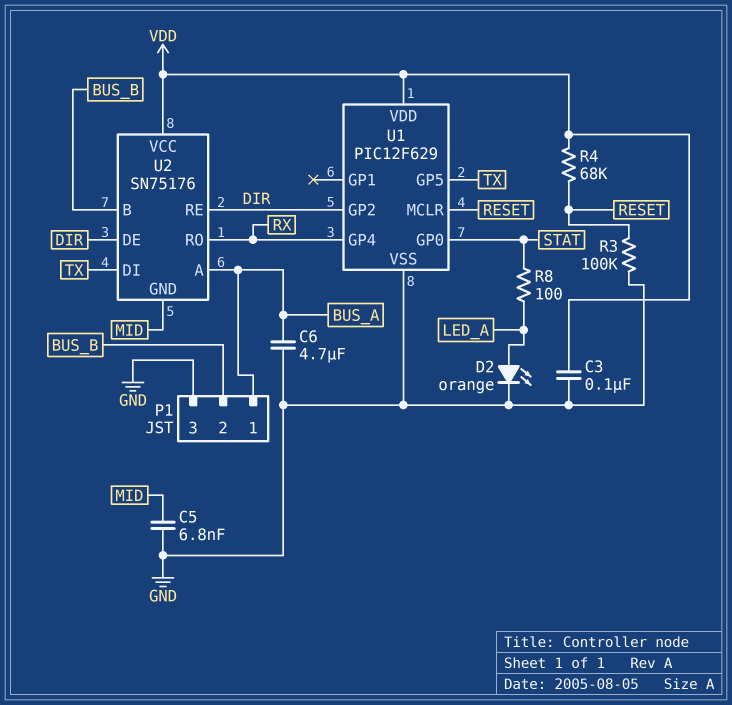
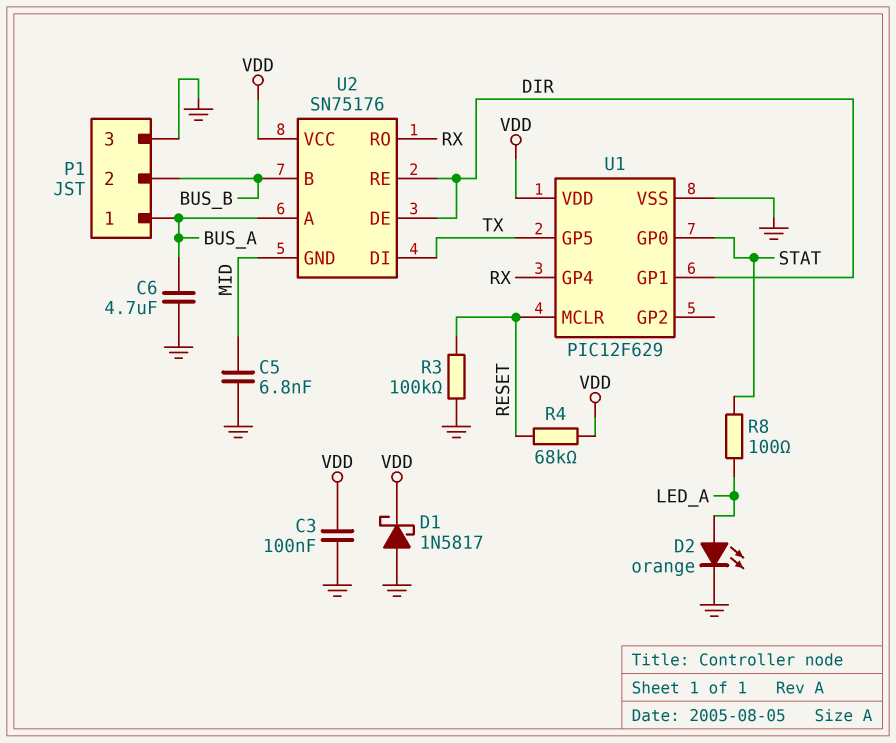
D1: none -> schottky 1N5817 (A GND, K VDD)
U1 pin GP1: none -> DIR
U1 pin GP2: DIR -> none

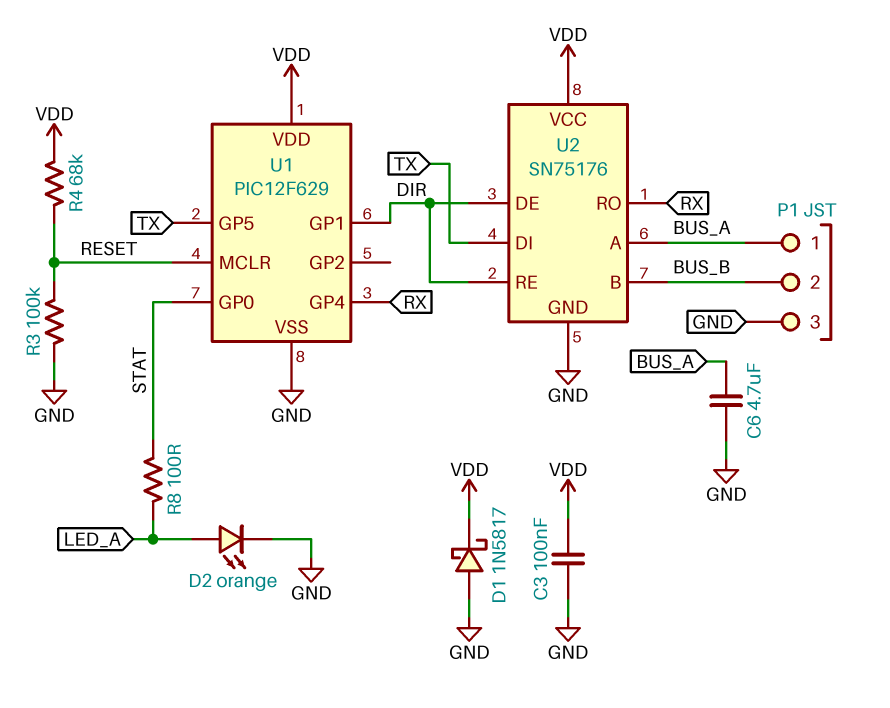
C5: 6.8nF (GND, MID) -> none
U2 pin GND: MID -> GND

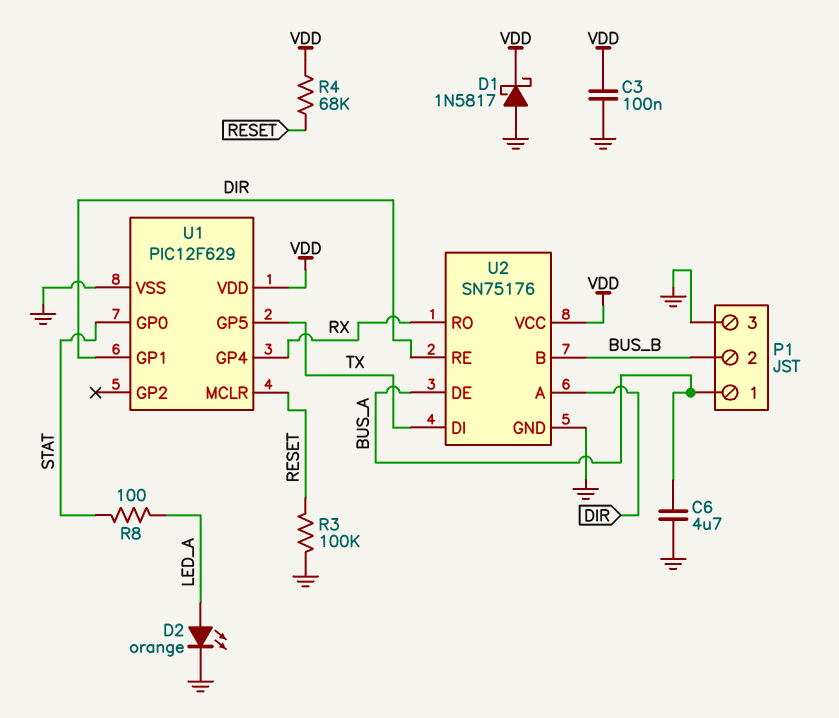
U2 pin A: BUS_A -> DIR
U2 pin DE: DIR -> BUS_A

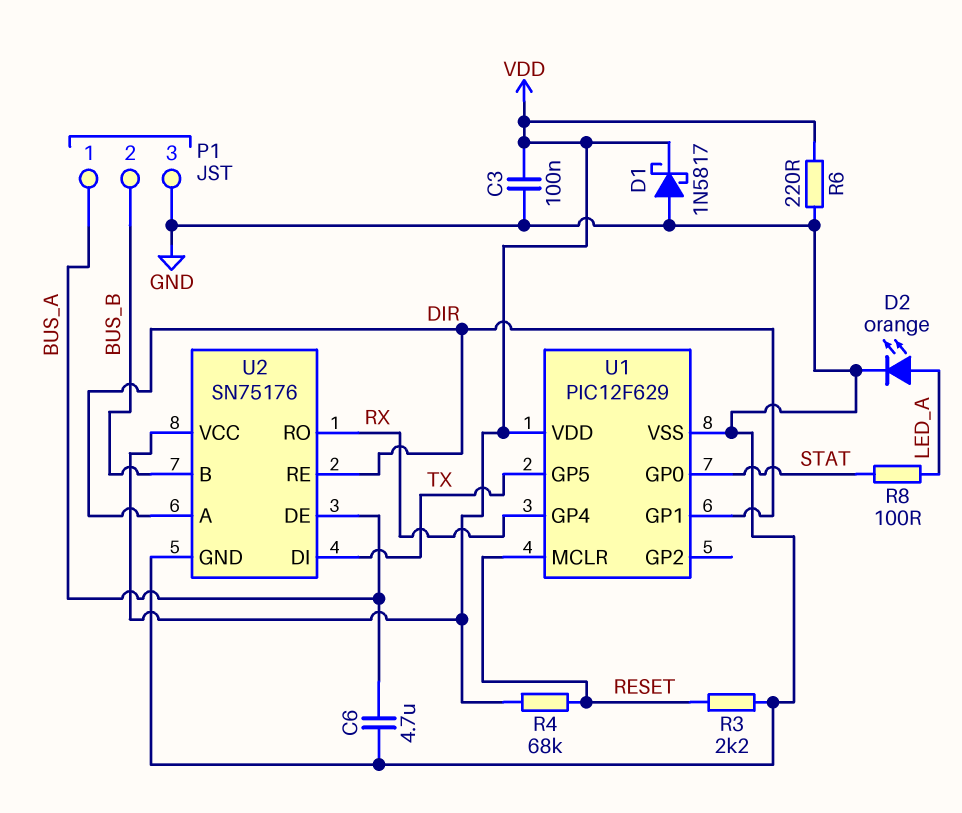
R3: 100k (GND, RESET) -> 2.2k (GND, RESET)
R6: none -> 220 (GND, VDD)

